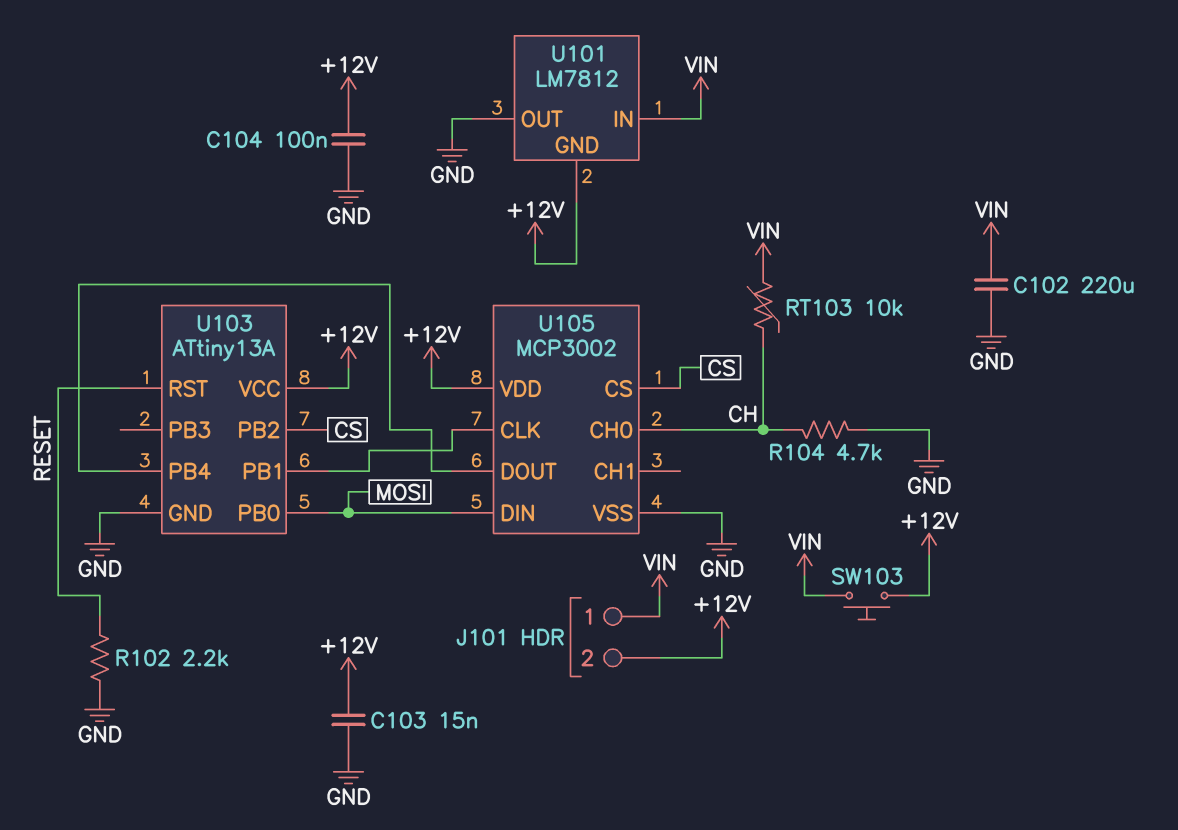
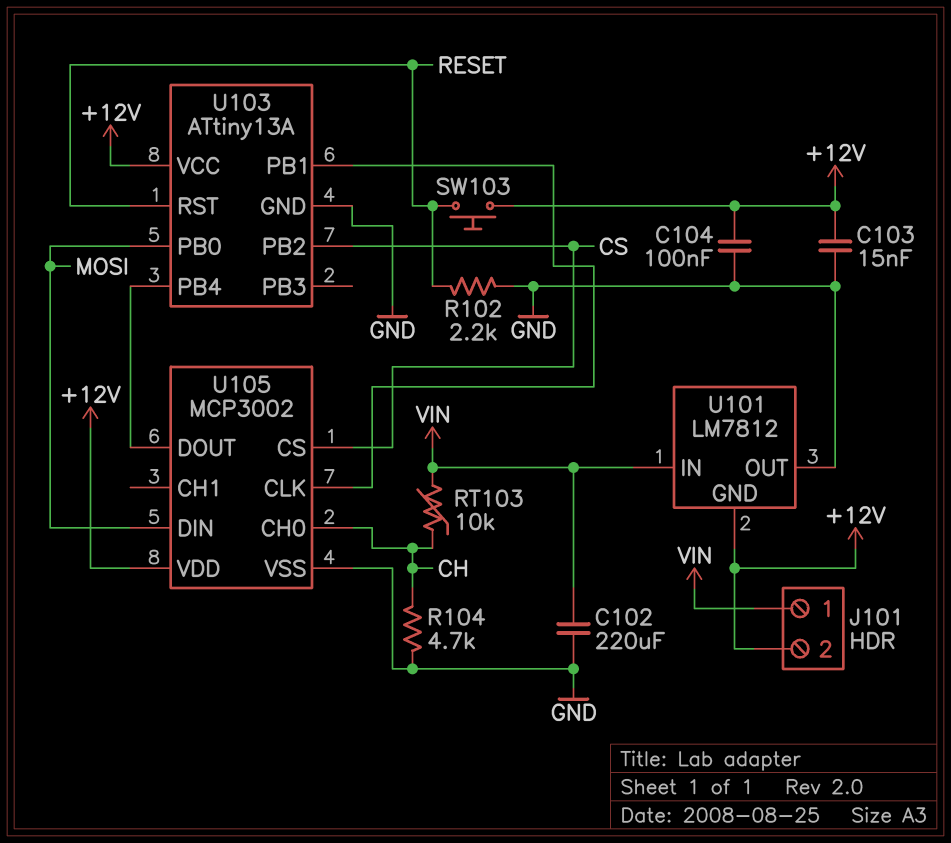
SW103: button (+12V, VIN) -> button (+12V, RESET)

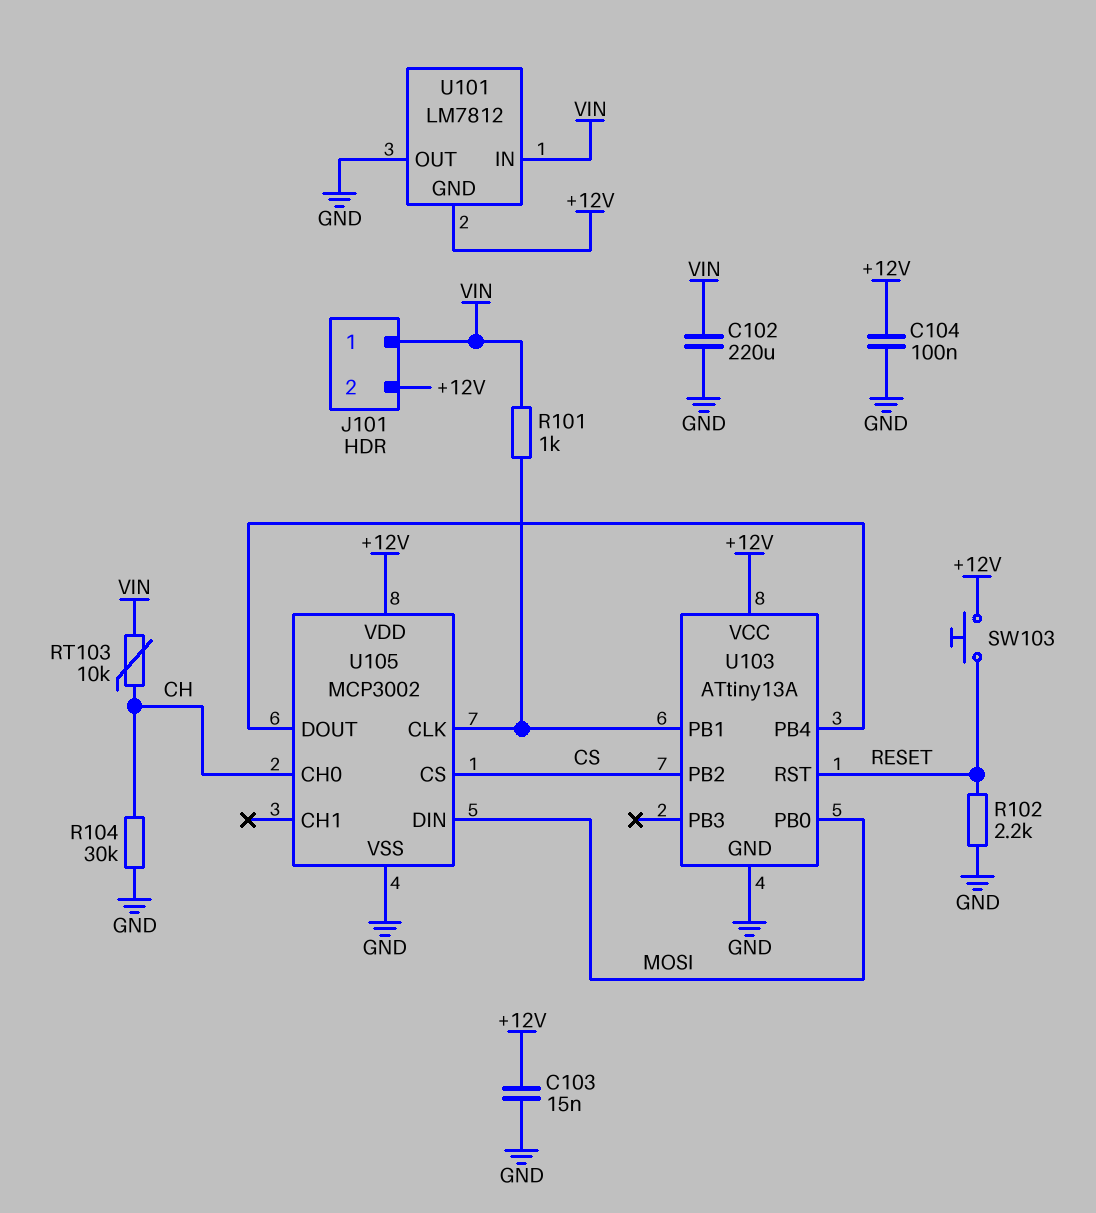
R101: none -> 1k (U103/PB1, VIN)
R104: 4.7k (CH, GND) -> 30k (CH, GND)

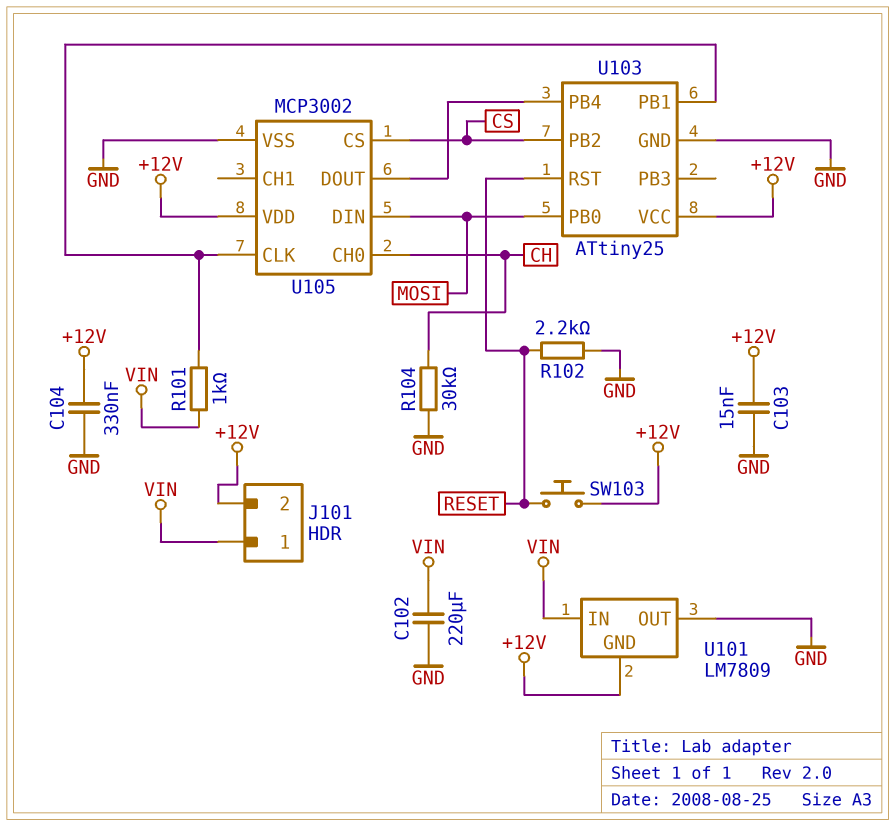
C104: 100nF (+12V, GND) -> 330nF (+12V, GND)
RT103: 10k (CH, VIN) -> none
U101: LM7812 -> LM7809
U103: ATtiny13A -> ATtiny25

